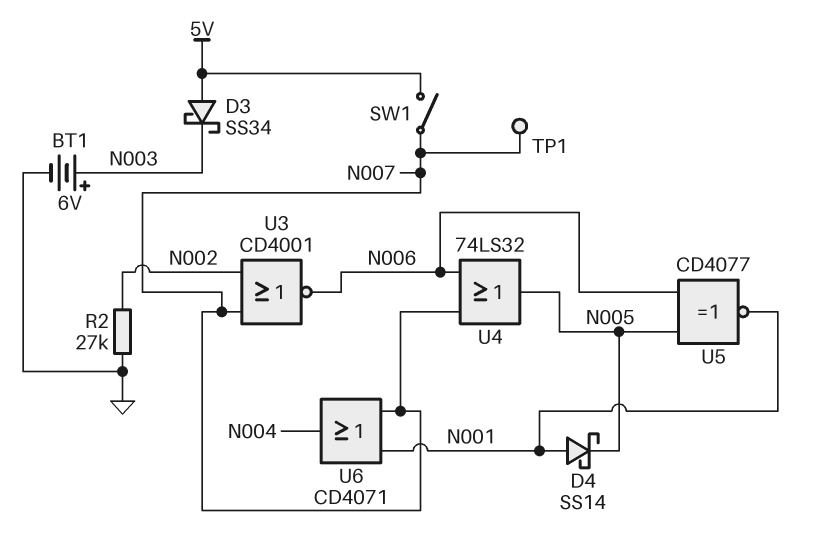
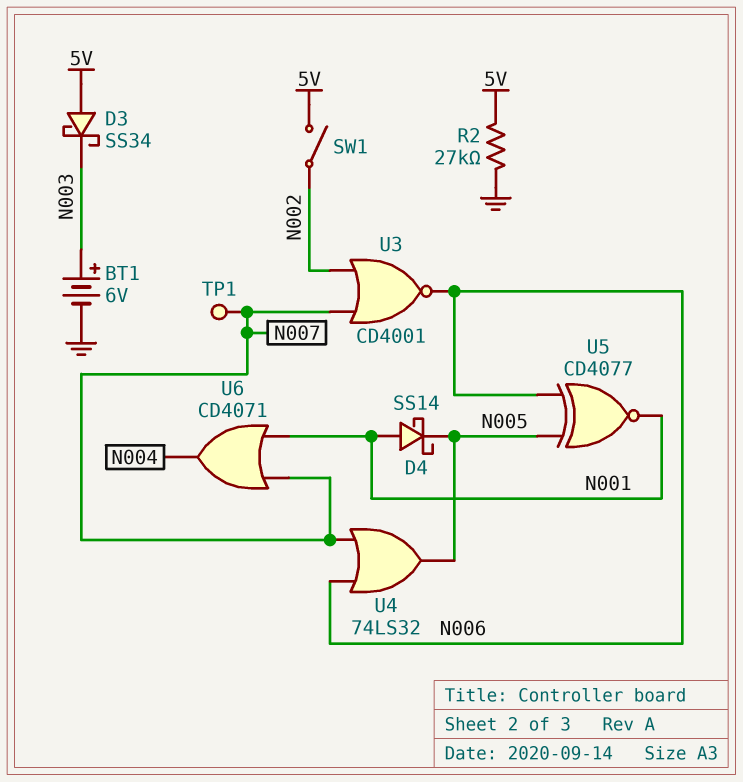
R2: 27k (GND, N002) -> 27k (5V, GND)
SW1: switch (5V, N007) -> switch (5V, N002)

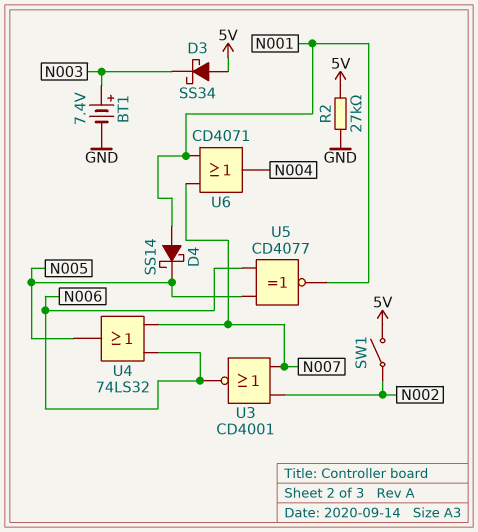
BT1: 6V (plus N003, minus GND) -> 7.4V (plus N003, minus GND)
TP1: test point (N007) -> none

